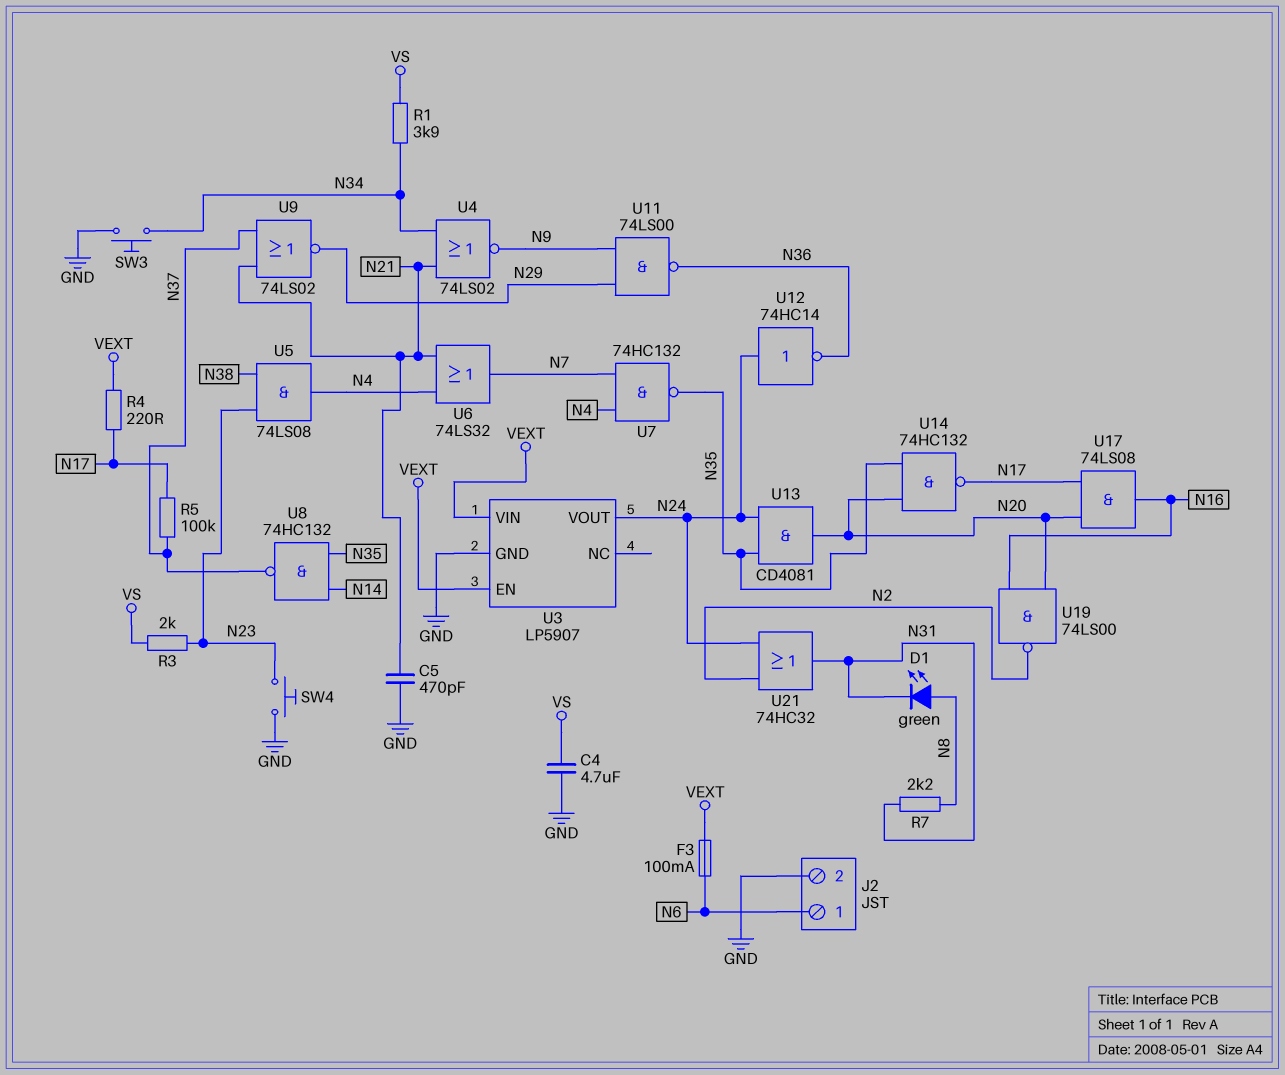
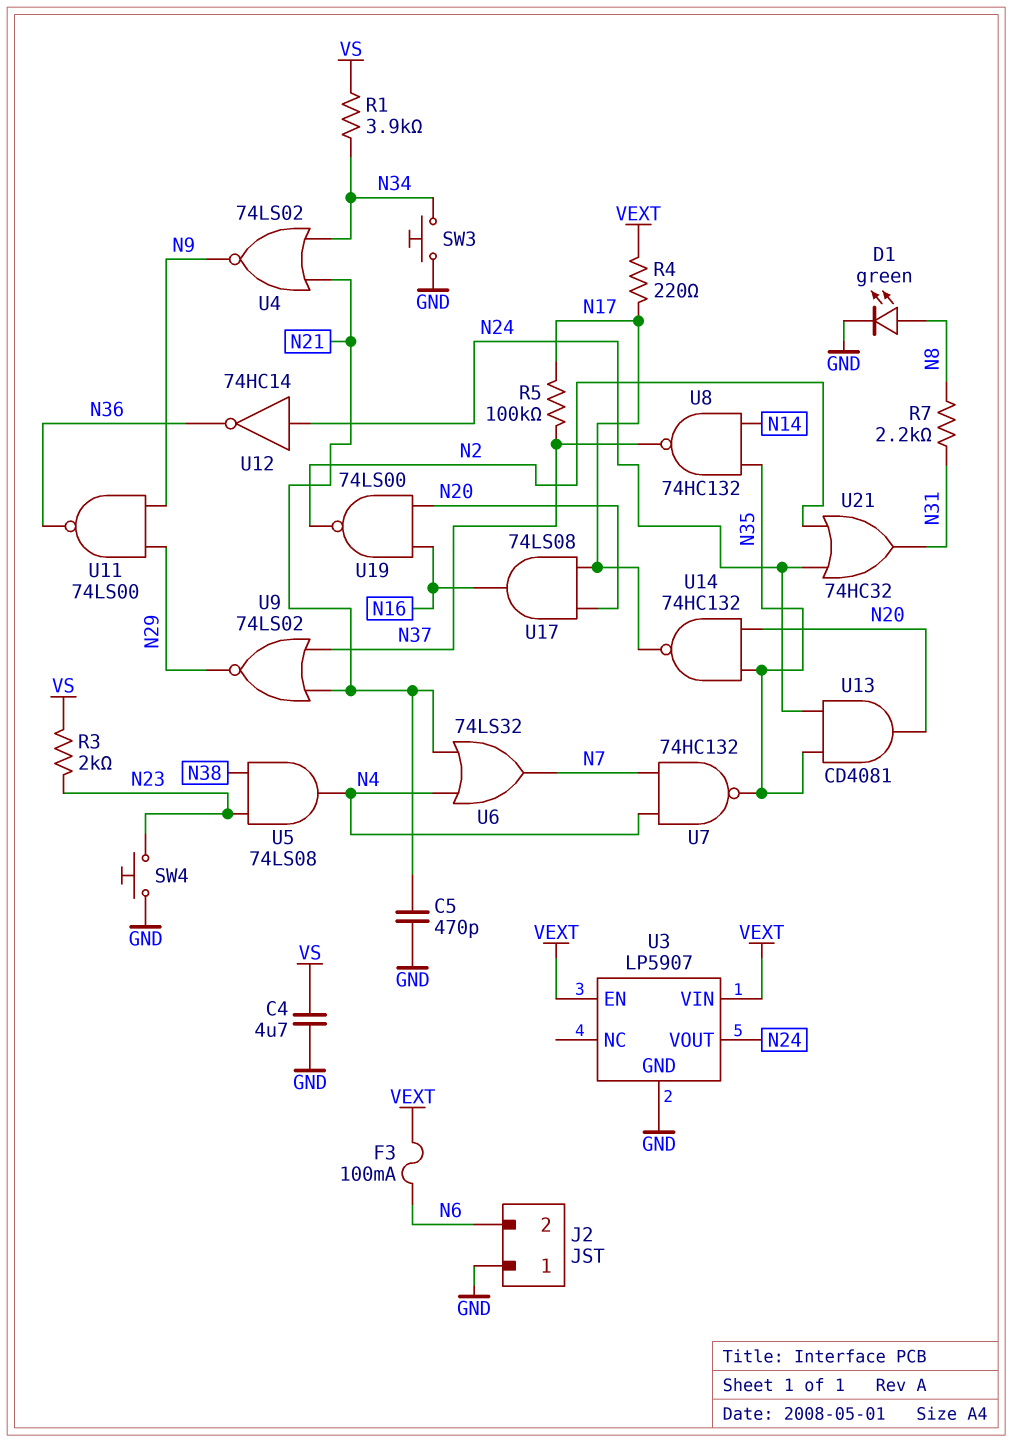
D1: LED green (A N8, K N31) -> LED green (A N8, K GND)
J2 pin 1: N6 -> GND
J2 pin 2: GND -> N6

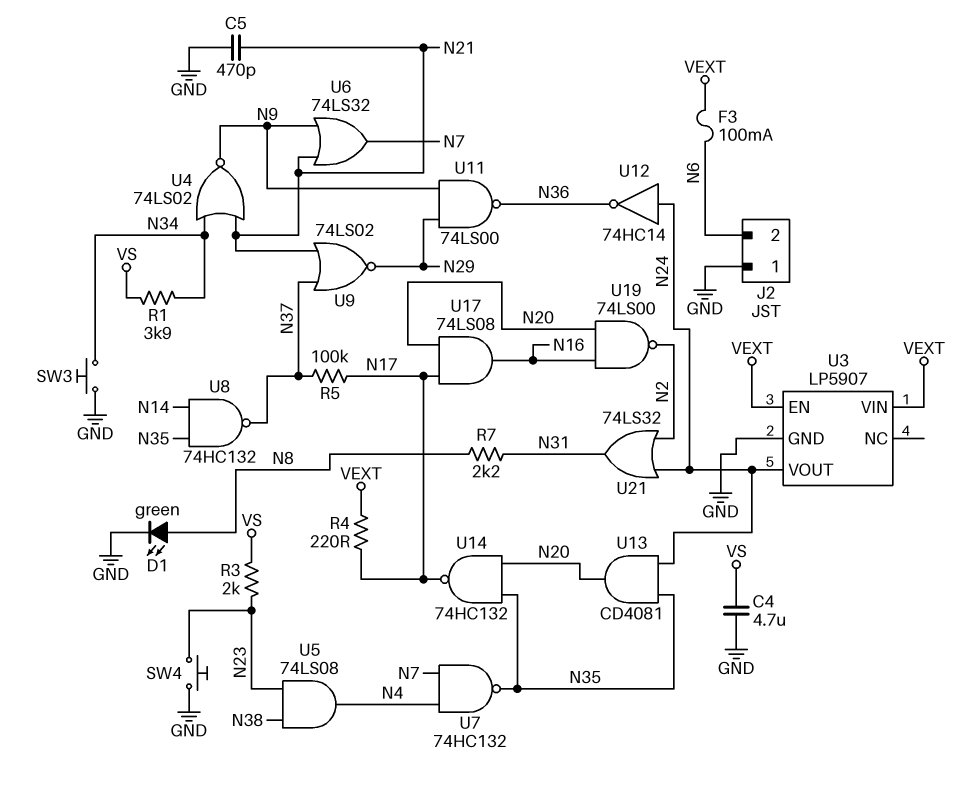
U6: OR 74LS32 (in N4, in N21, out N7) -> OR 74LS32 (in N9, in N21, out N7)
U21: OR 74HC32 (in N2, in N24, out N31) -> OR 74LS32 (in N2, in N24, out N31)

